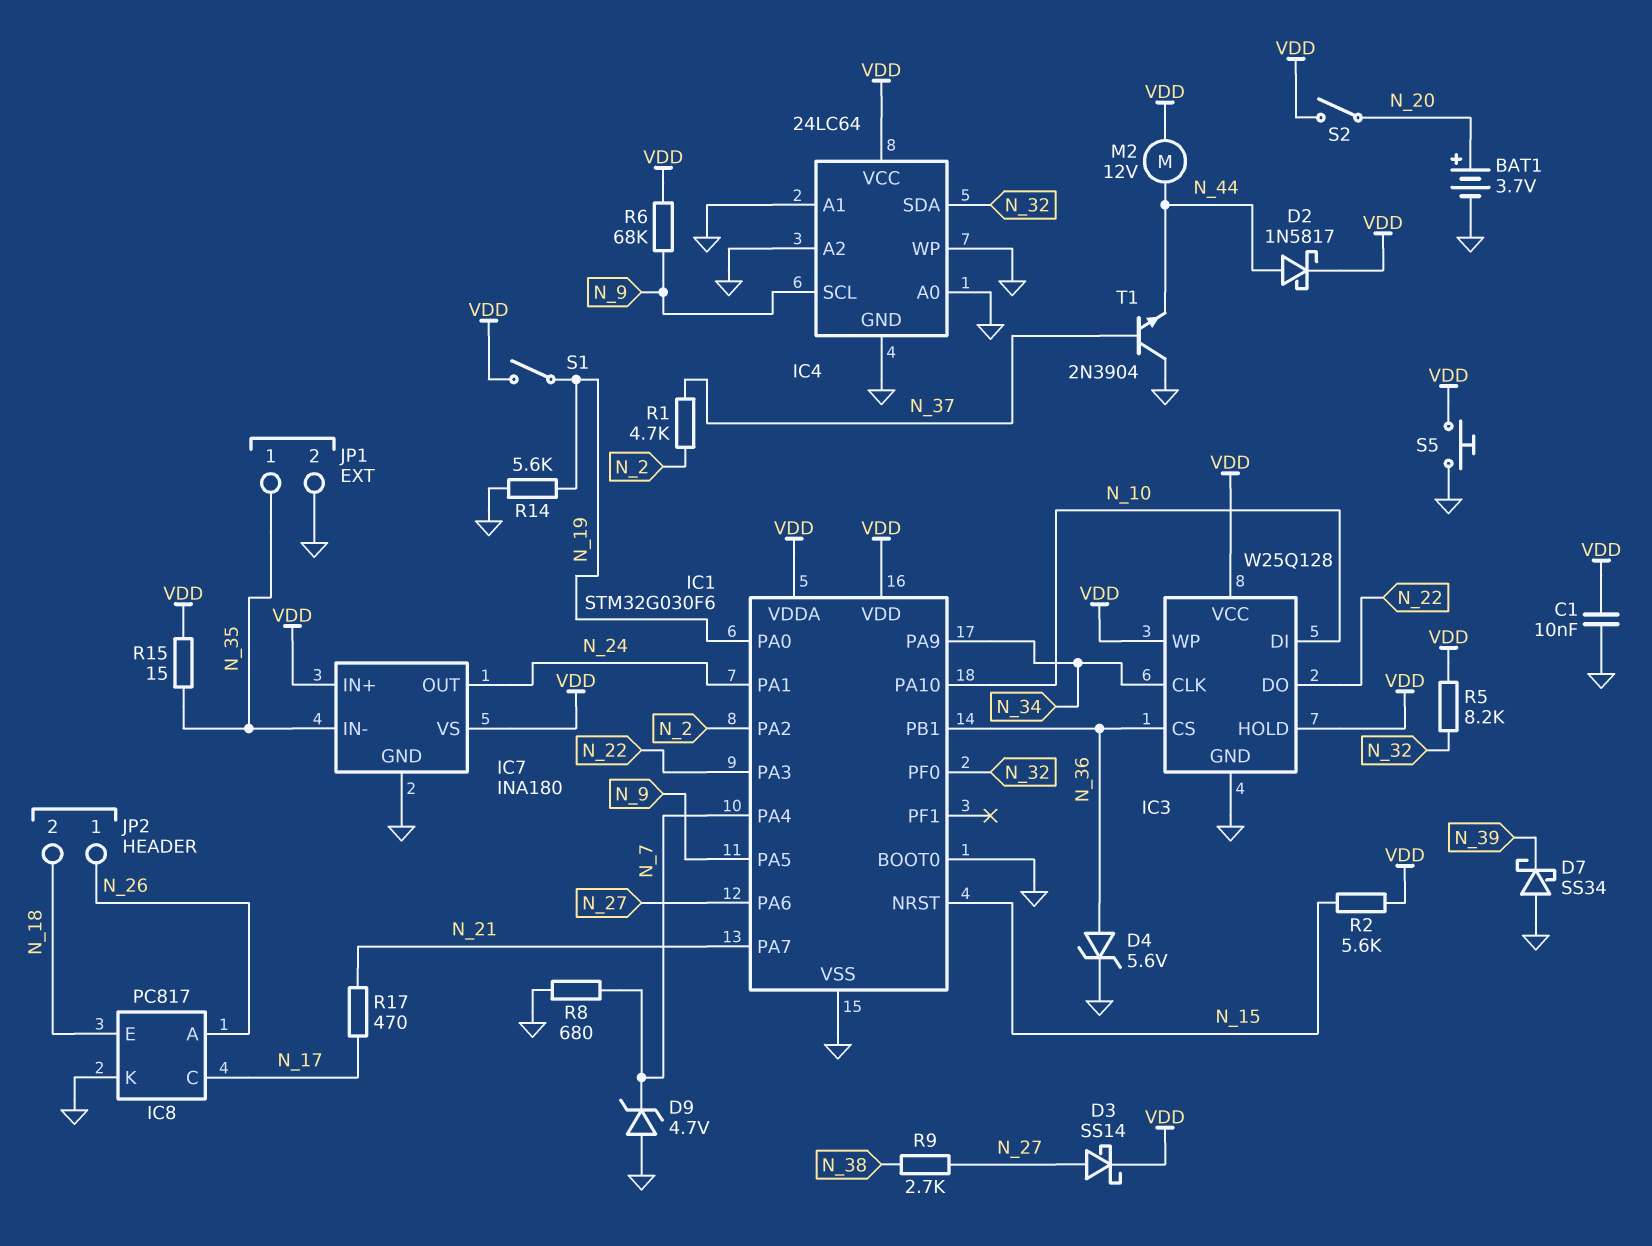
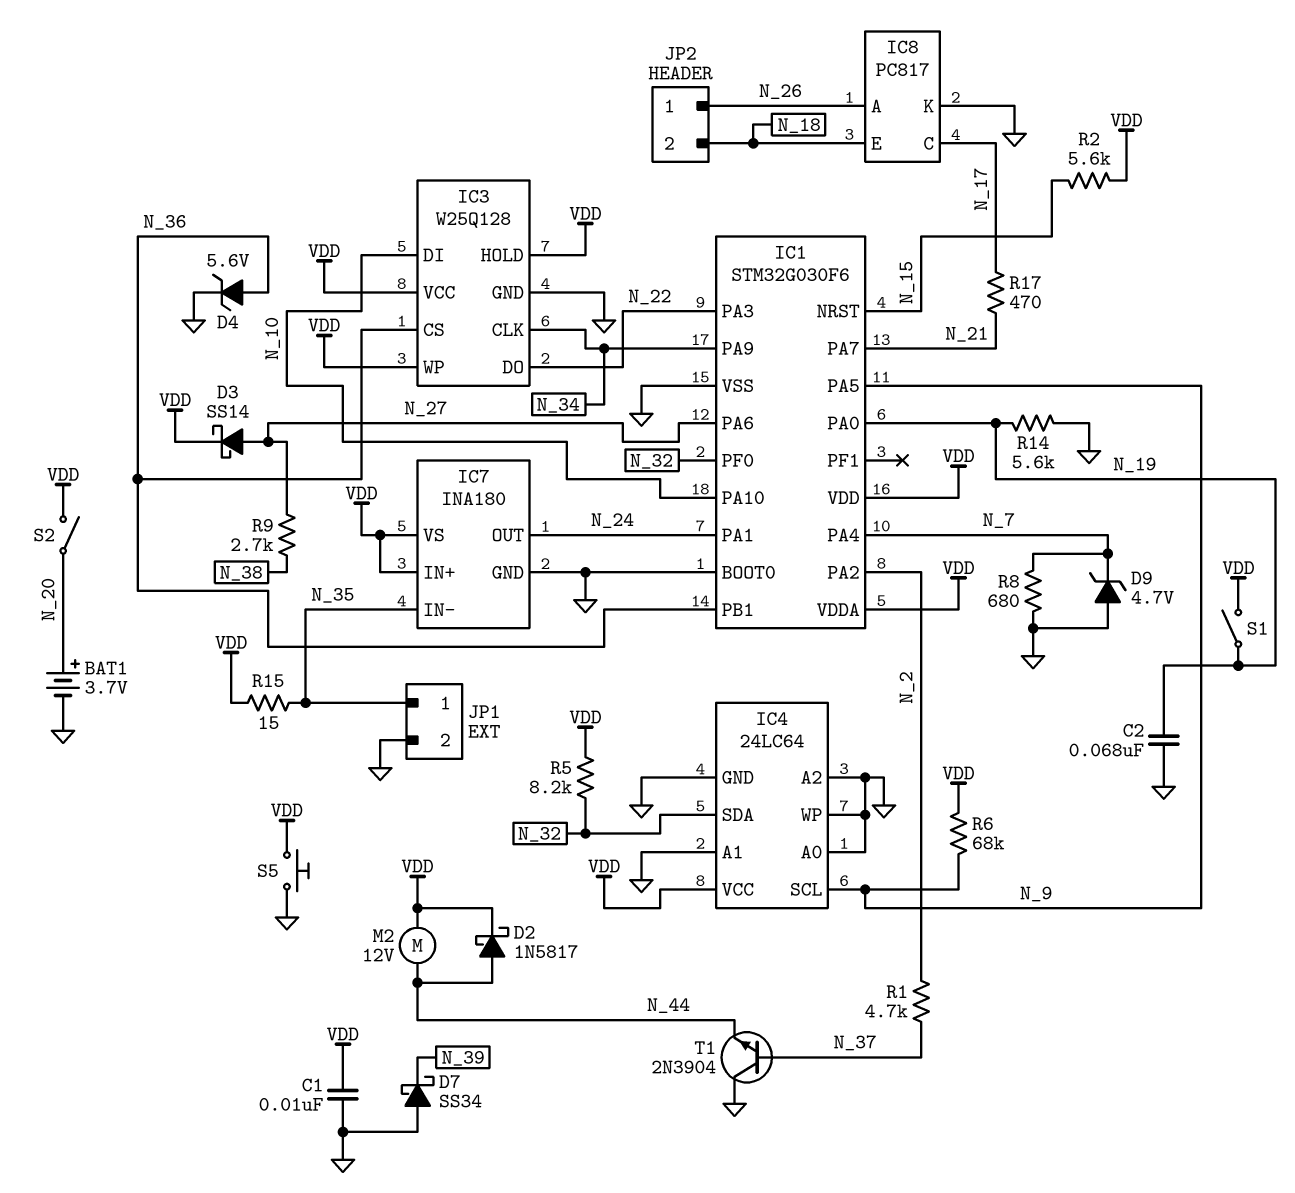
C2: none -> 68nF (GND, N_19)

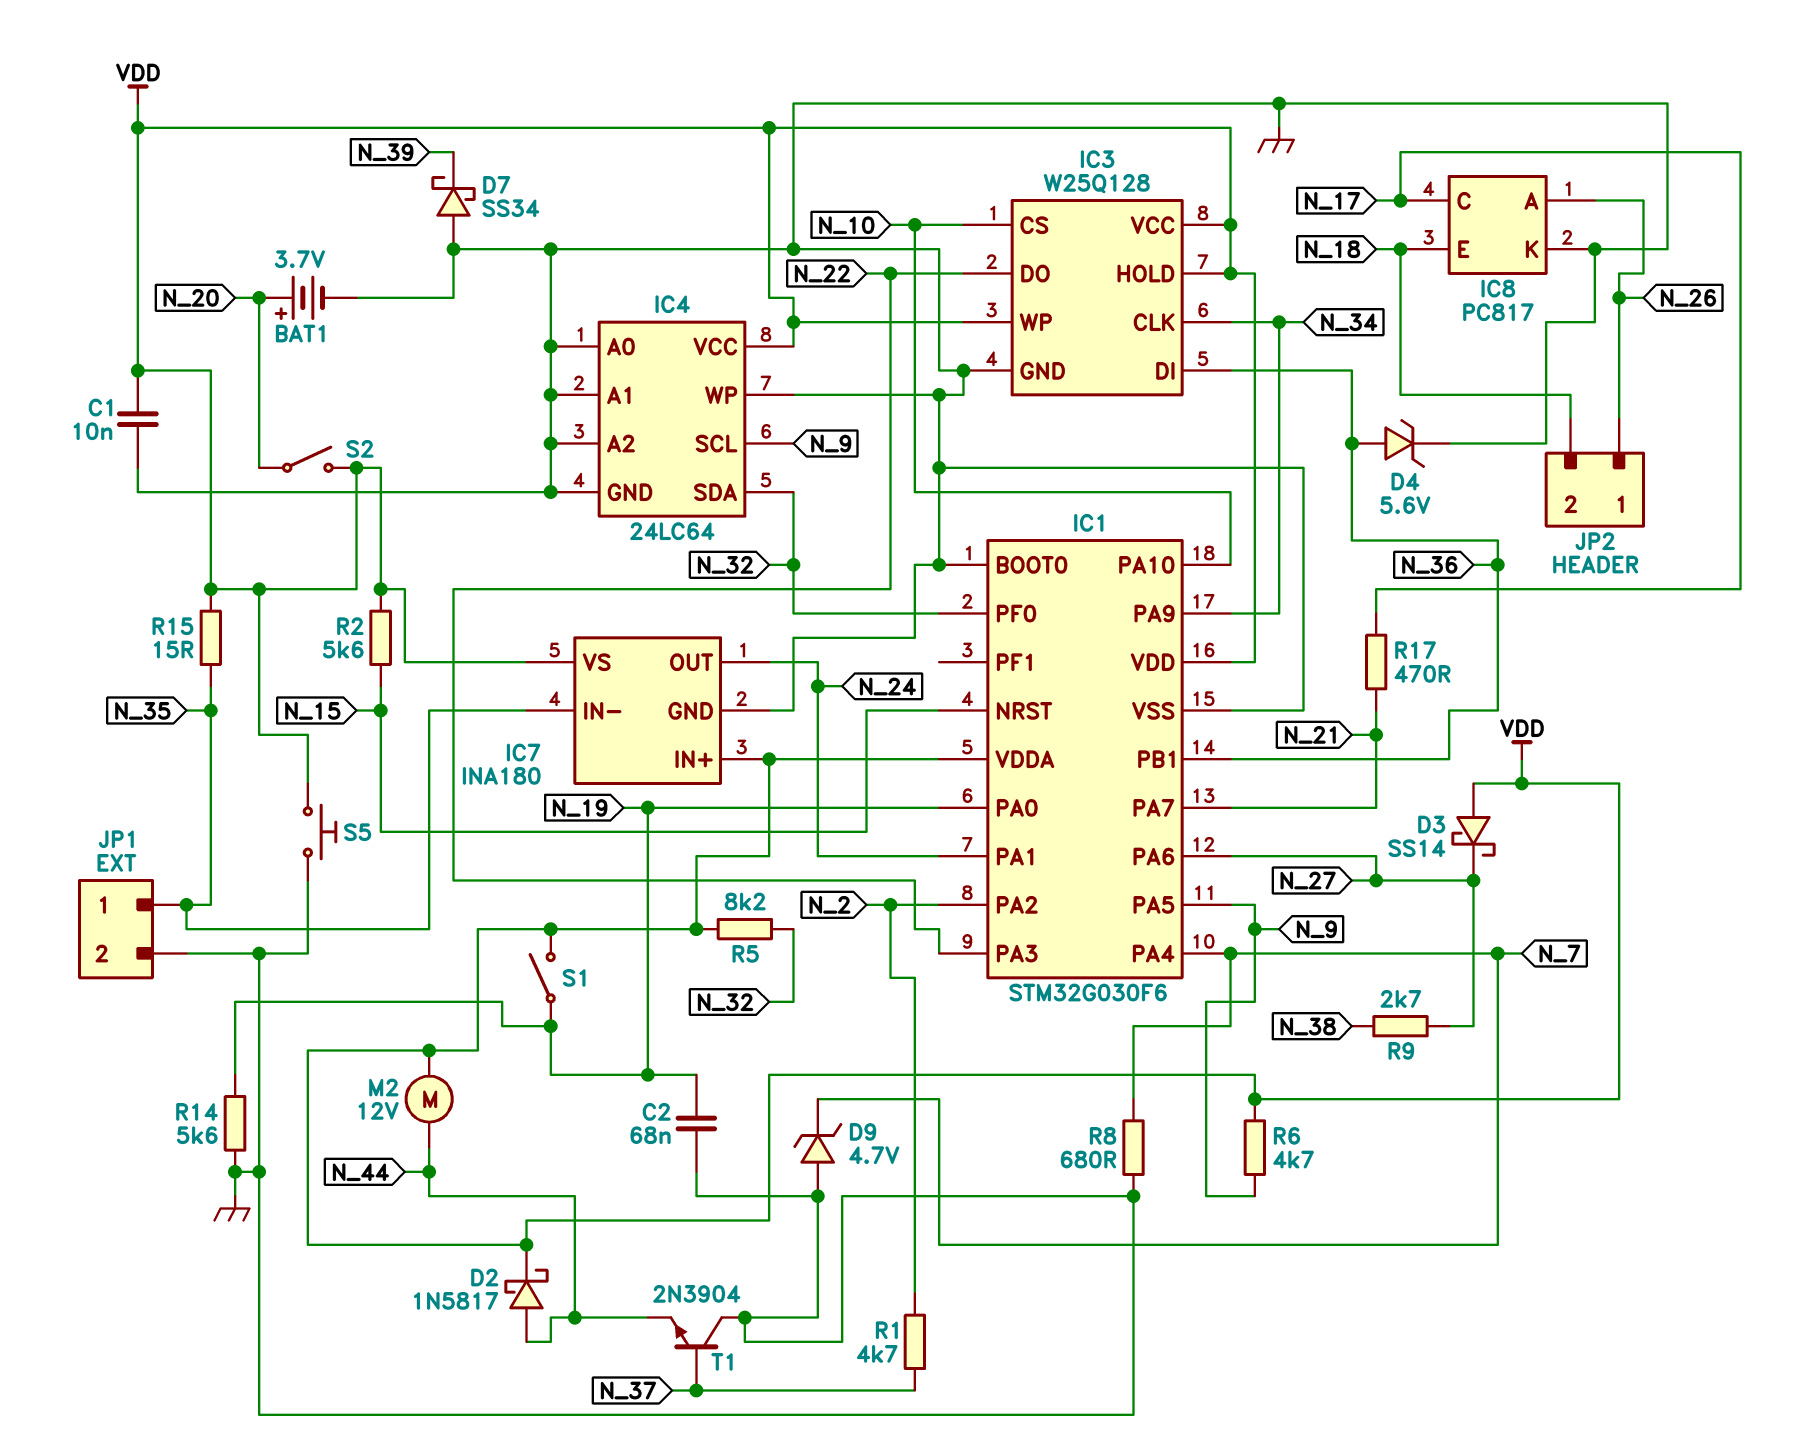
D3: schottky SS14 (A N_27, K VDD) -> schottky SS14 (A VDD, K N_27)
IC3 pin CS: N_36 -> N_10
IC3 pin DI: N_10 -> N_36
R6: 68k (N_9, VDD) -> 4.7k (N_9, VDD)

